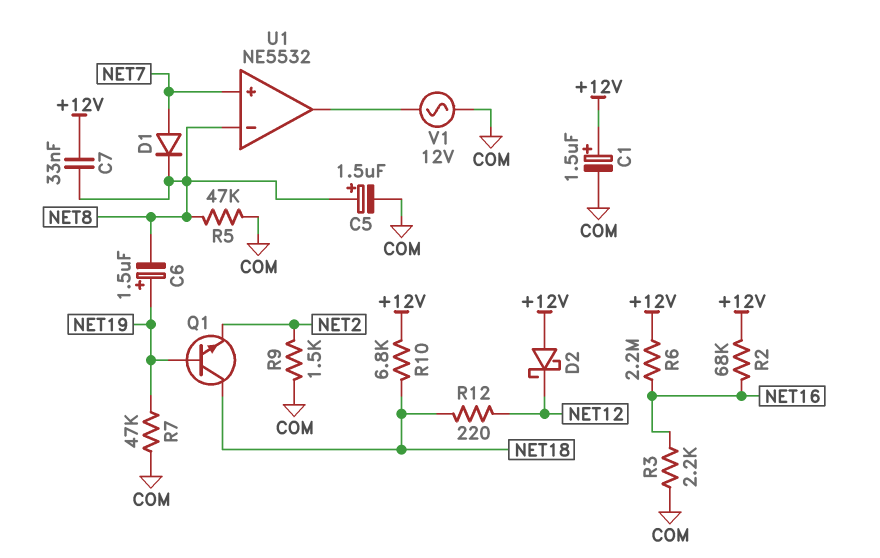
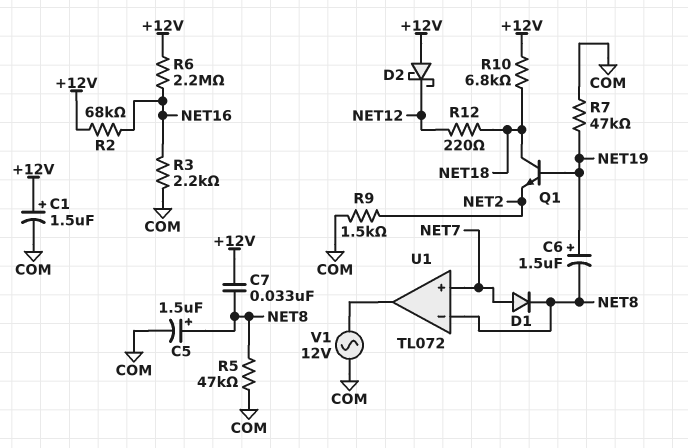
U1: NE5532 -> TL072

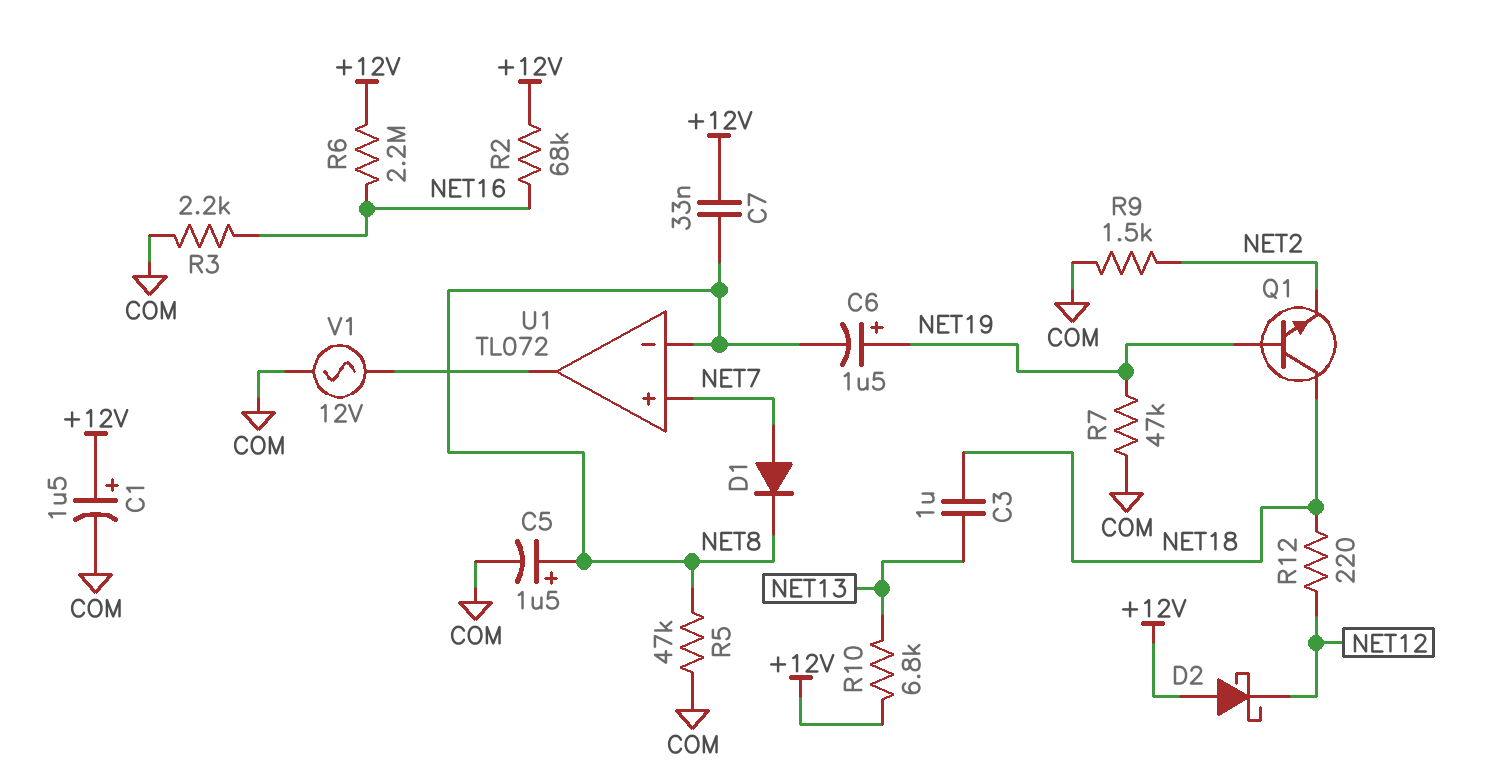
C3: none -> 1uF (NET13, NET18)
R10: 6.8k (+12V, NET18) -> 6.8k (+12V, NET13)

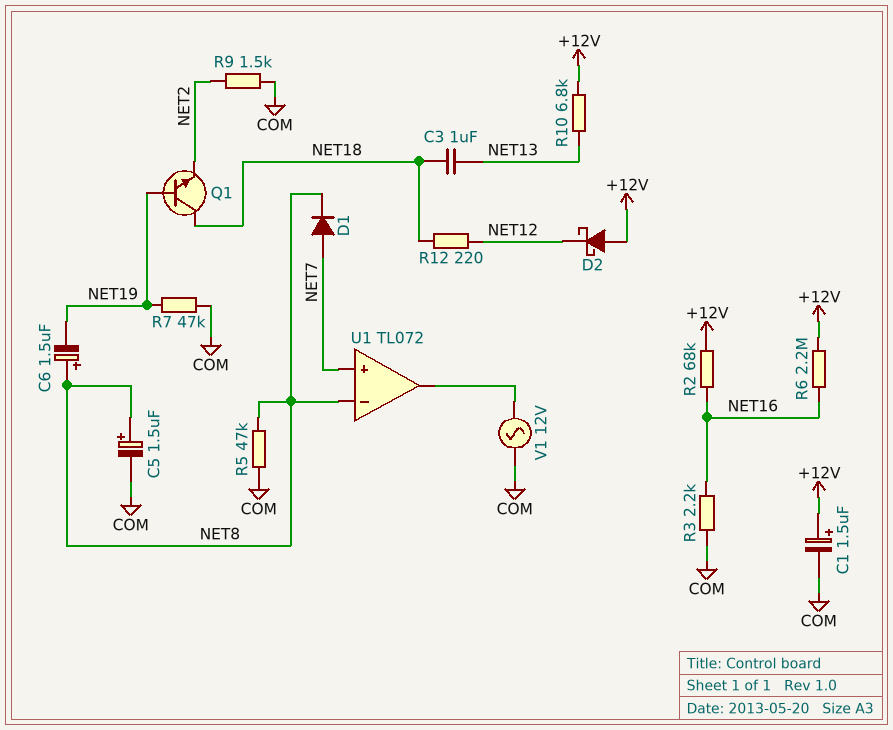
C6: 1.5uF (plus NET19, minus NET8) -> 1.5uF (plus NET8, minus NET19)
C7: 33nF (+12V, NET8) -> none

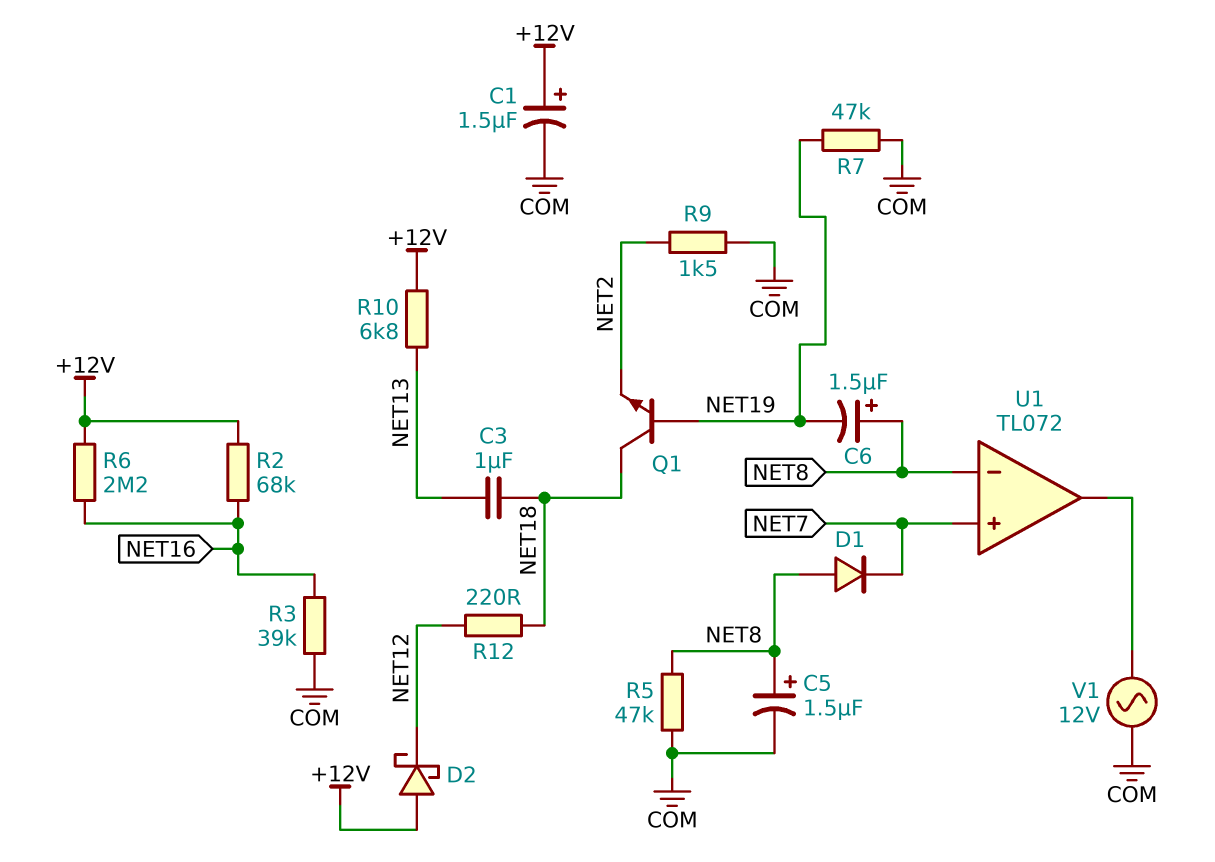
D1: diode (A NET7, K NET8) -> diode (A NET8, K NET7)
R3: 2.2k (COM, NET16) -> 39k (COM, NET16)

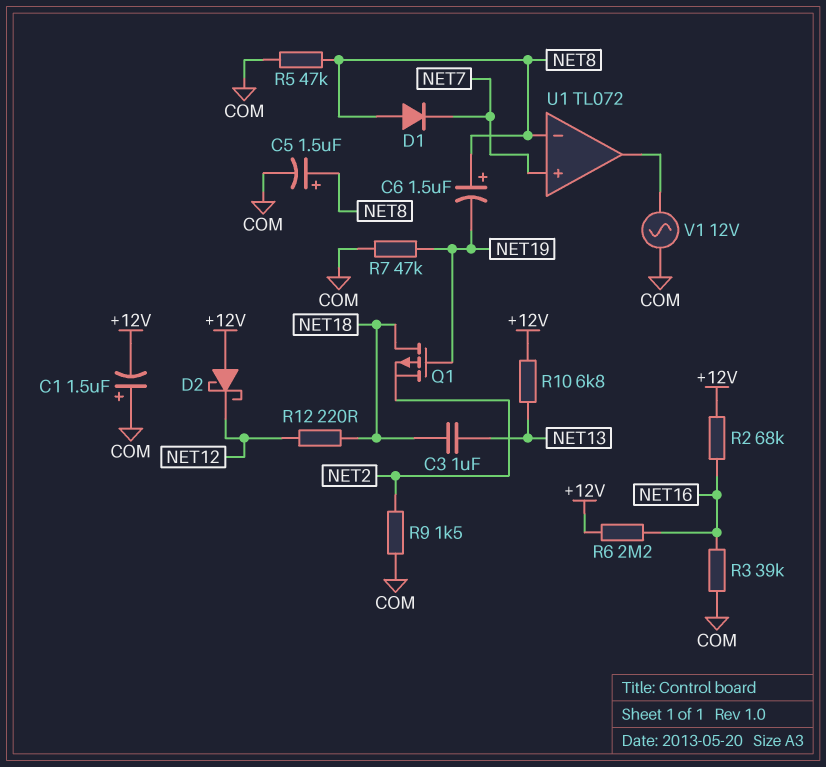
C1: 1.5uF (plus +12V, minus COM) -> 1.5uF (plus COM, minus +12V)
Q1: NPN (B NET19, C NET18, E NET2) -> PMOS (G NET19, D NET18, S NET2)

